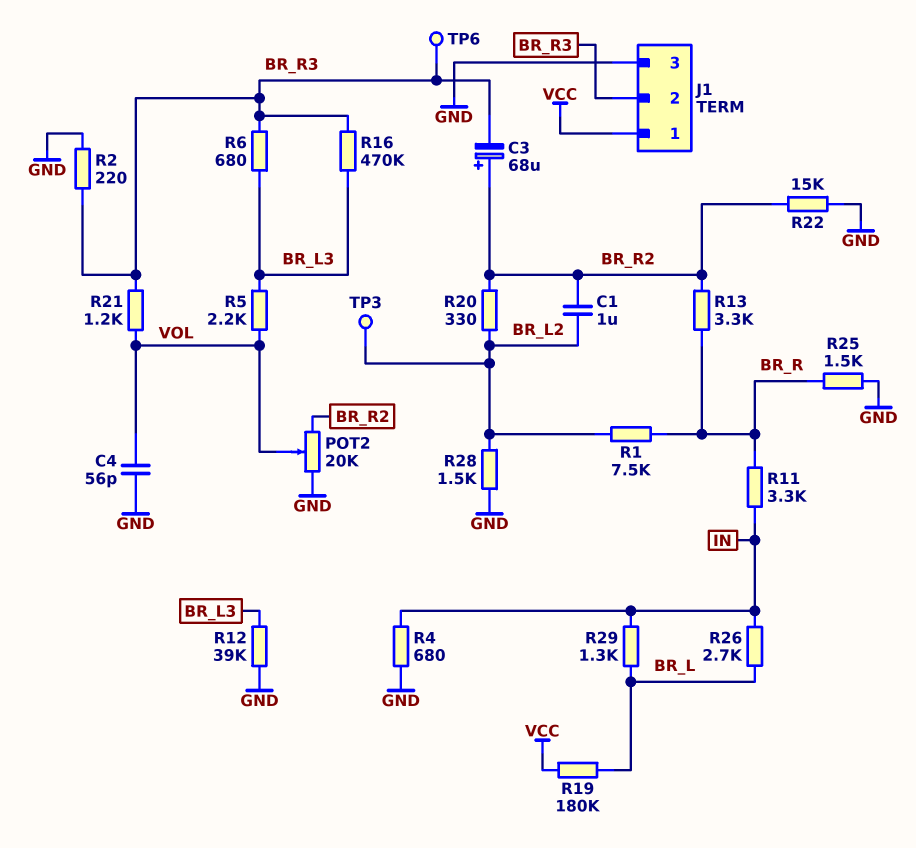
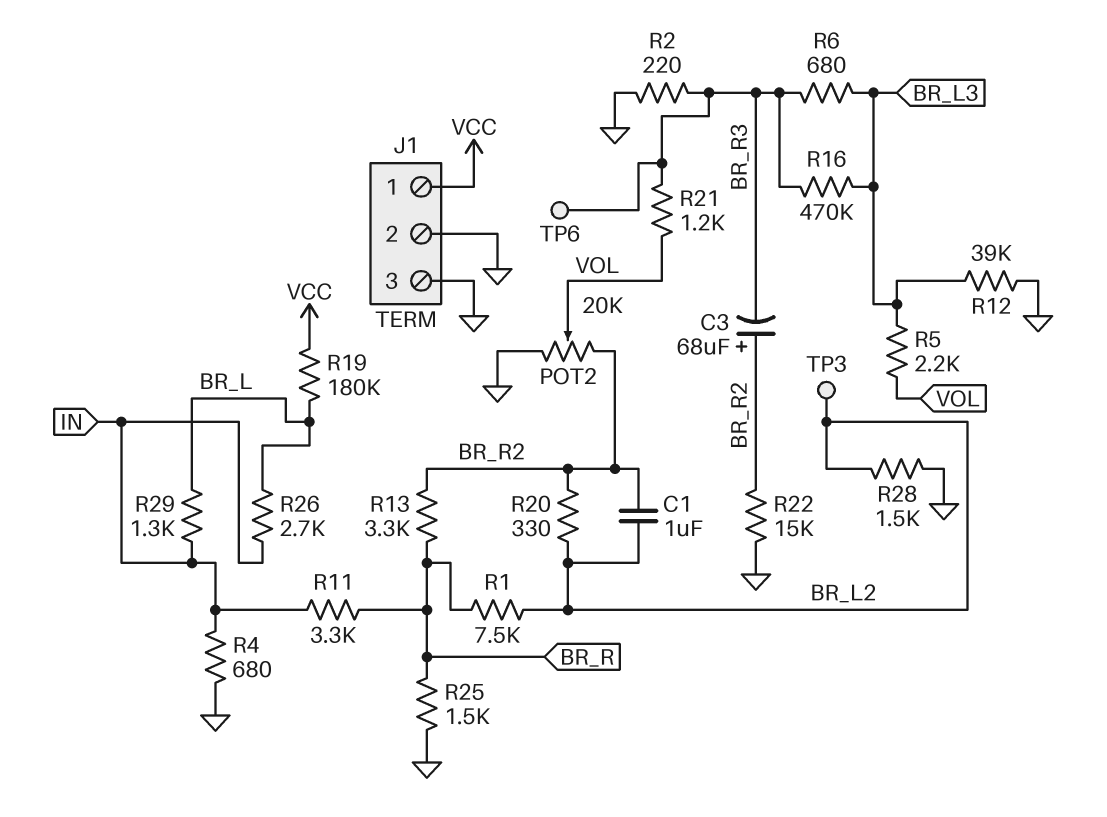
C4: 56pF (GND, VOL) -> none
J1 pin 2: BR_R3 -> GND

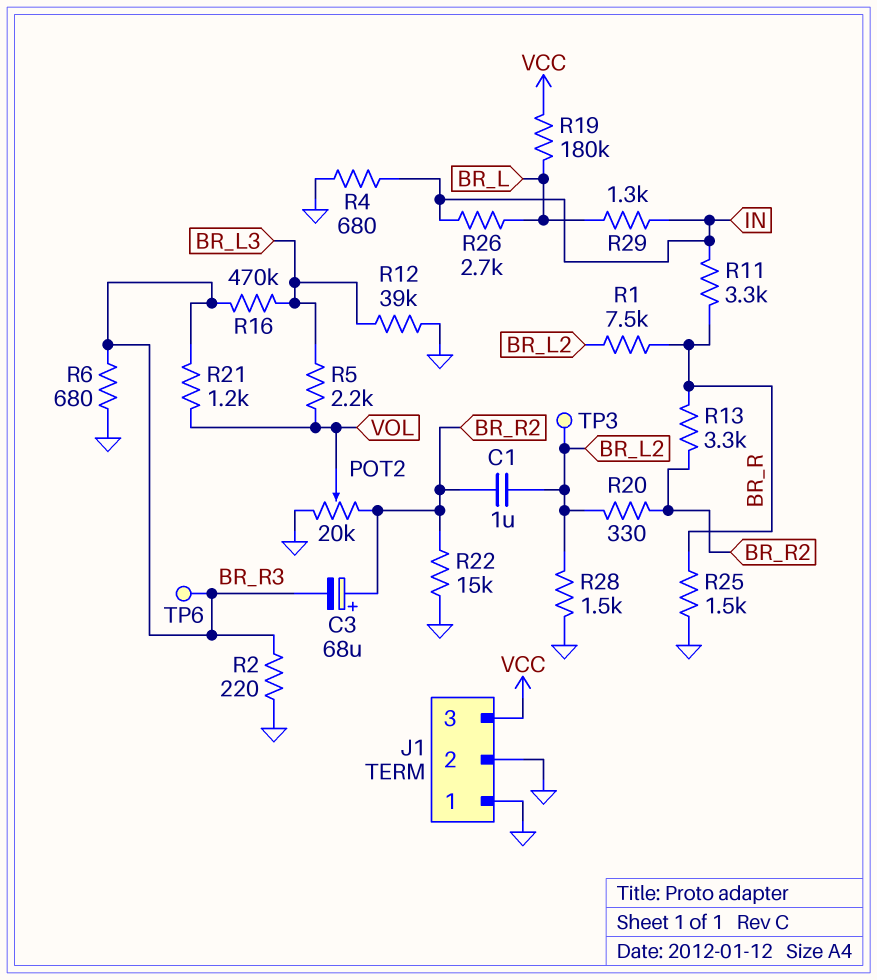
J1 pin 1: VCC -> GND
J1 pin 3: GND -> VCC
R6: 680 (BR_L3, BR_R3) -> 680 (BR_R3, GND)

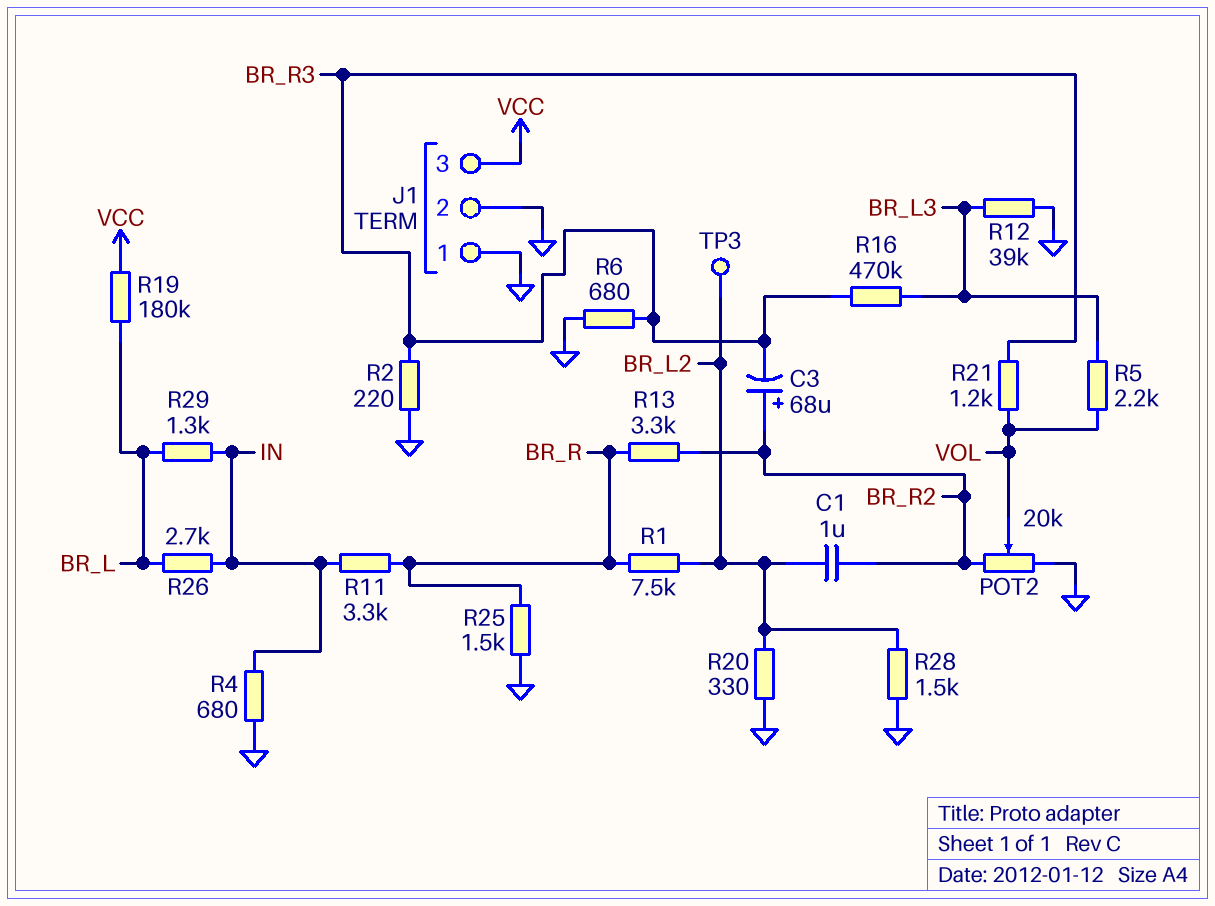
R20: 330 (BR_L2, BR_R2) -> 330 (BR_L2, GND)
R22: 15k (BR_R2, GND) -> none
TP6: test point (BR_R3) -> none

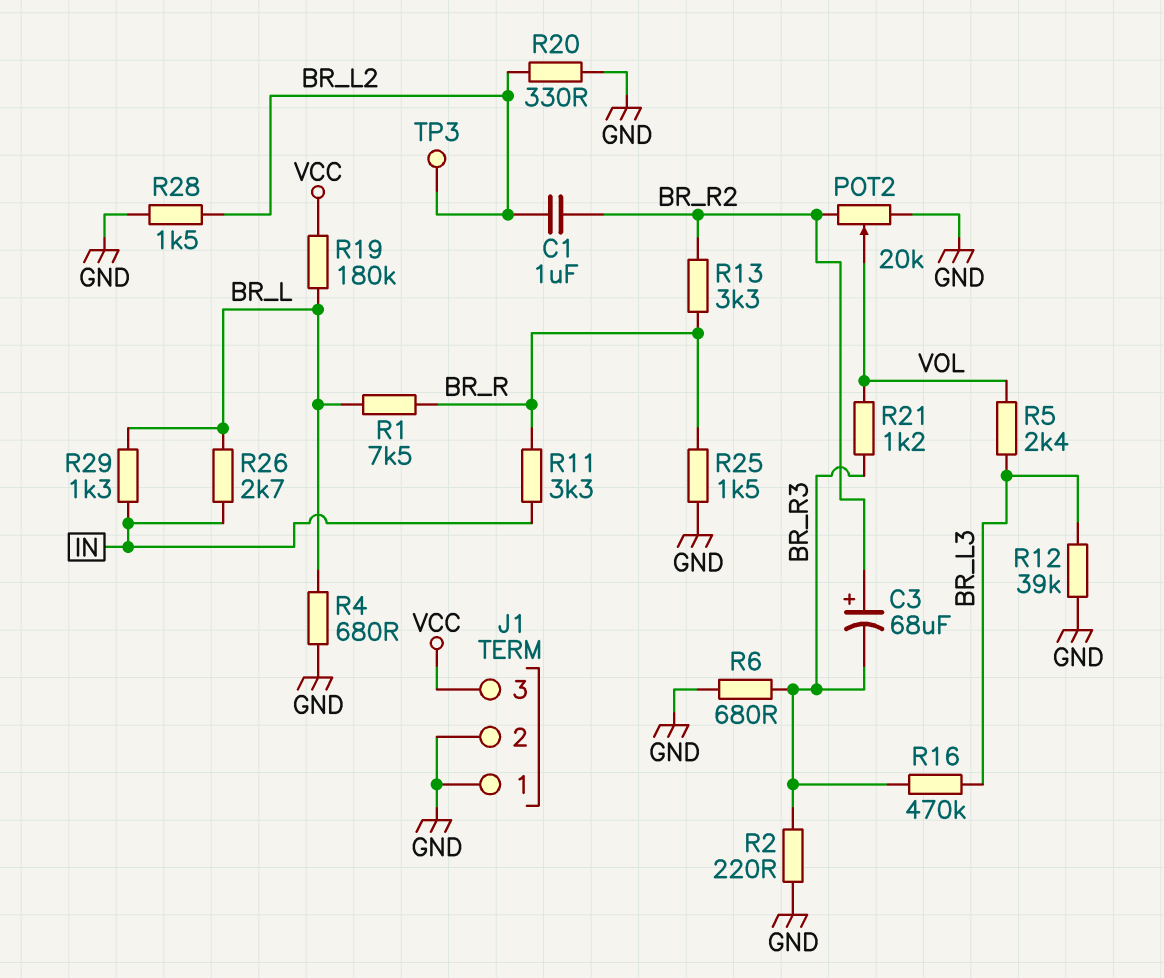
R1: 7.5k (BR_L2, BR_R) -> 7.5k (BR_L, BR_R)
R4: 680 (GND, IN) -> 680 (BR_L, GND)
R5: 2.2k (BR_L3, VOL) -> 2.4k (BR_L3, VOL)

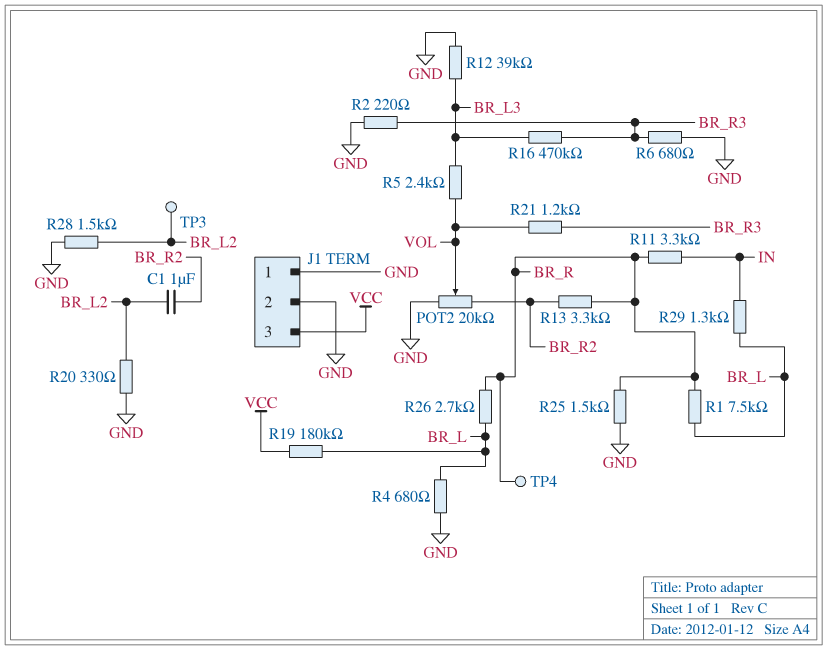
C3: 68uF (plus BR_R2, minus BR_R3) -> none
R26: 2.7k (BR_L, IN) -> 2.7k (BR_L, BR_R)
TP4: none -> test point (BR_R)

